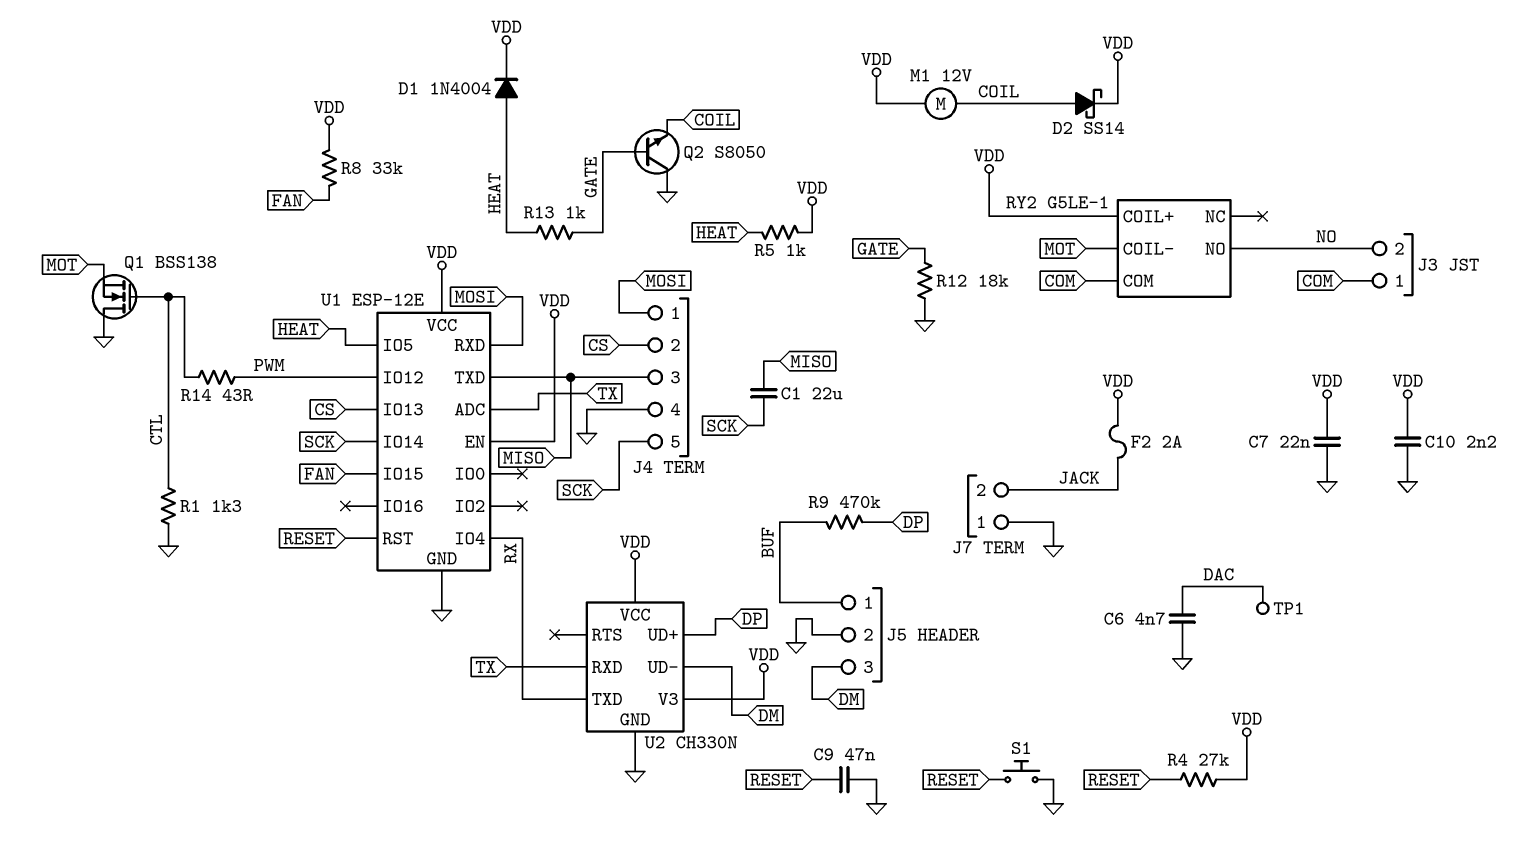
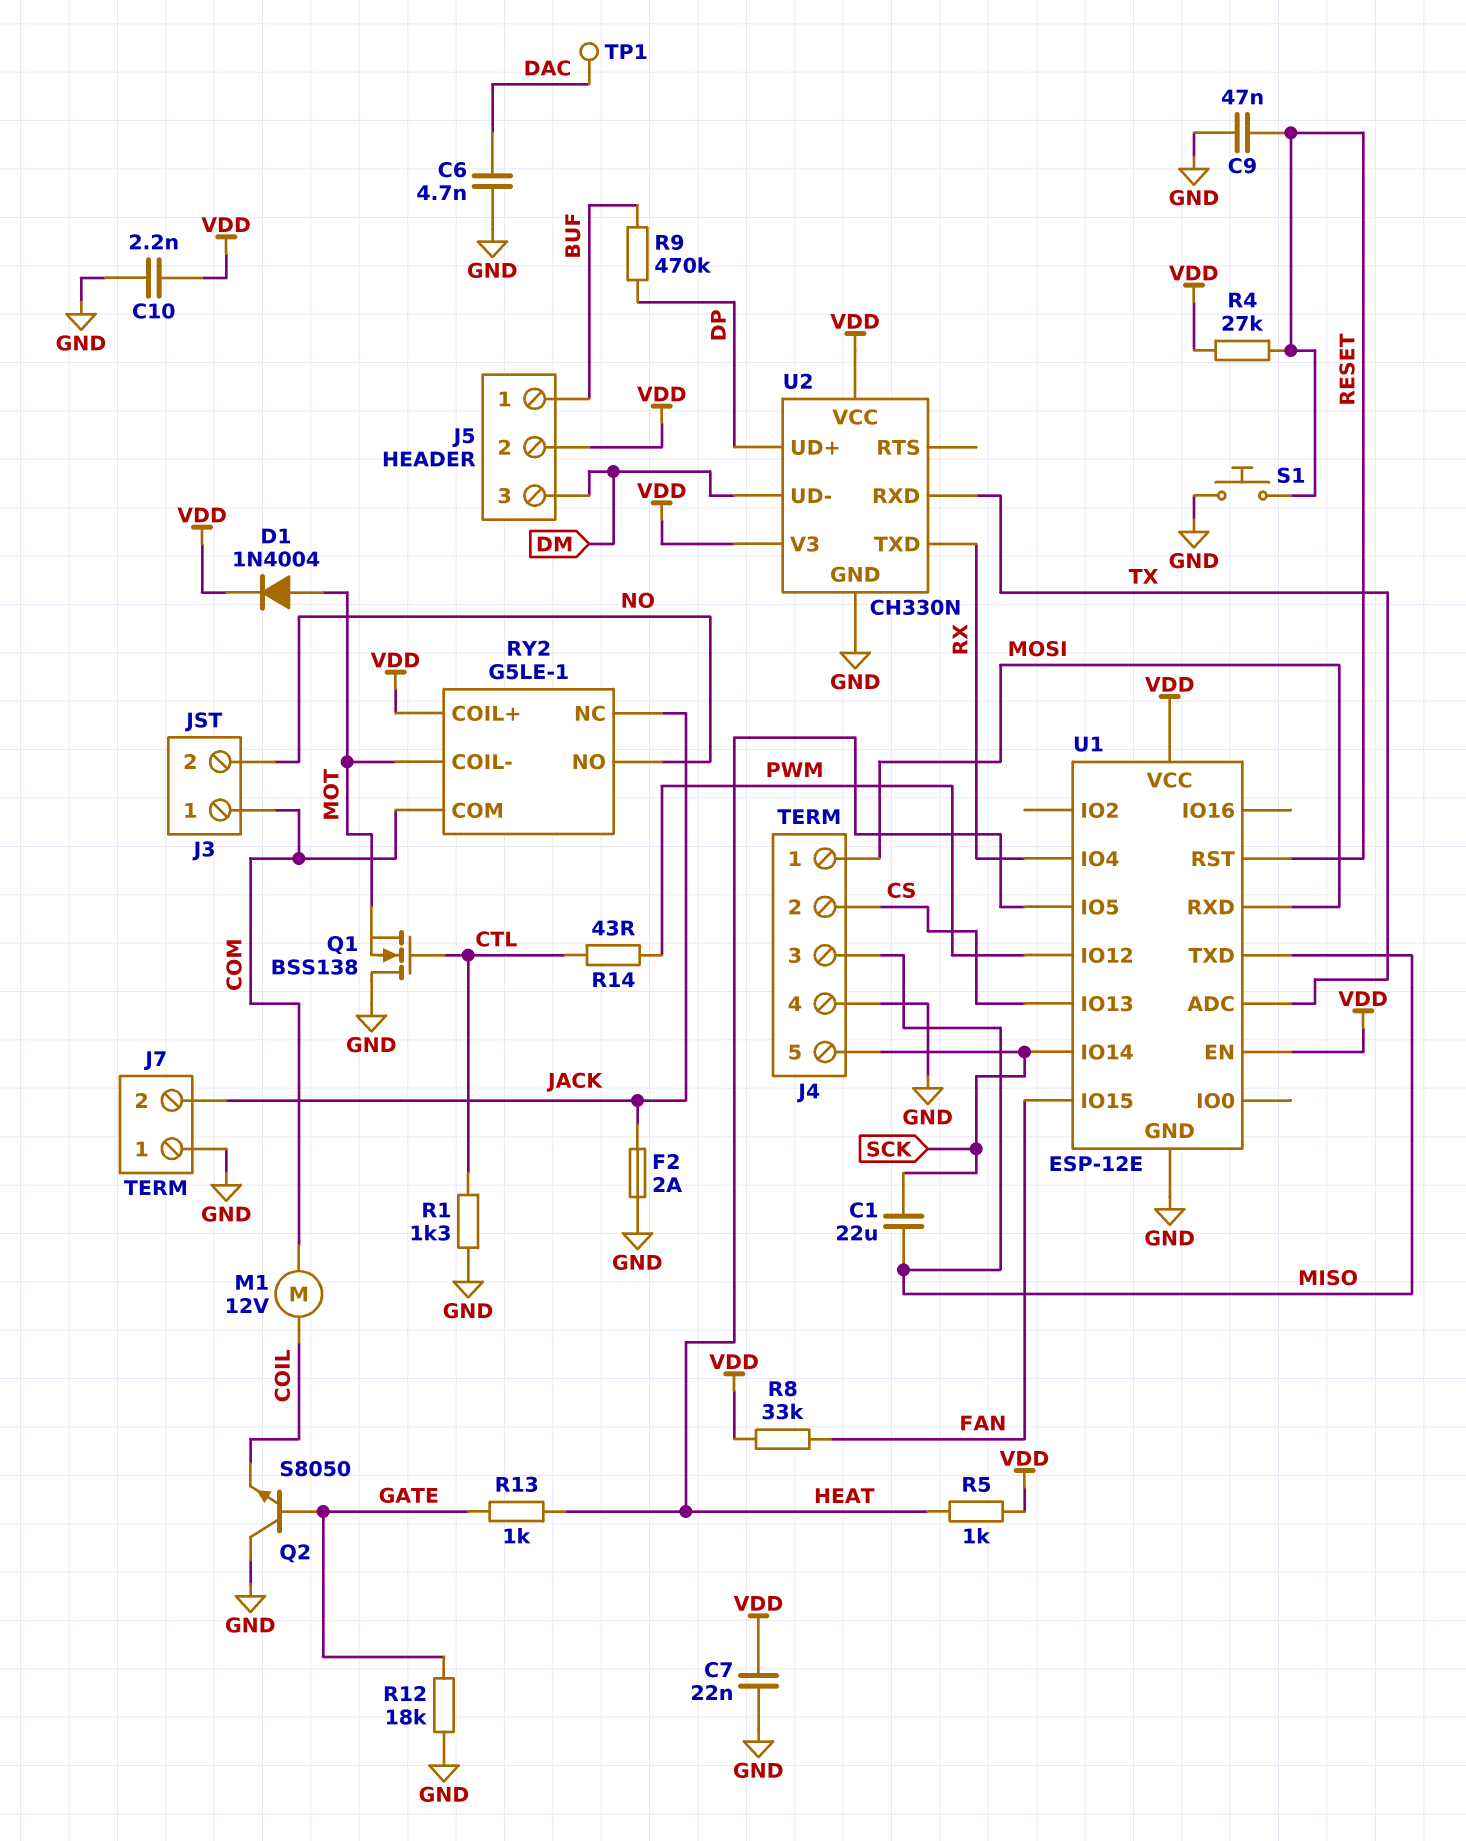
D1: diode 1N4004 (A HEAT, K VDD) -> diode 1N4004 (A MOT, K VDD)
D2: schottky SS14 (A COIL, K VDD) -> none
F2: 2A (JACK, VDD) -> 2A (GND, JACK)
J5 pin 2: GND -> VDD
M1: motor 12V (COIL, VDD) -> motor 12V (COIL, COM)
RY2 pin NC: none -> JACK

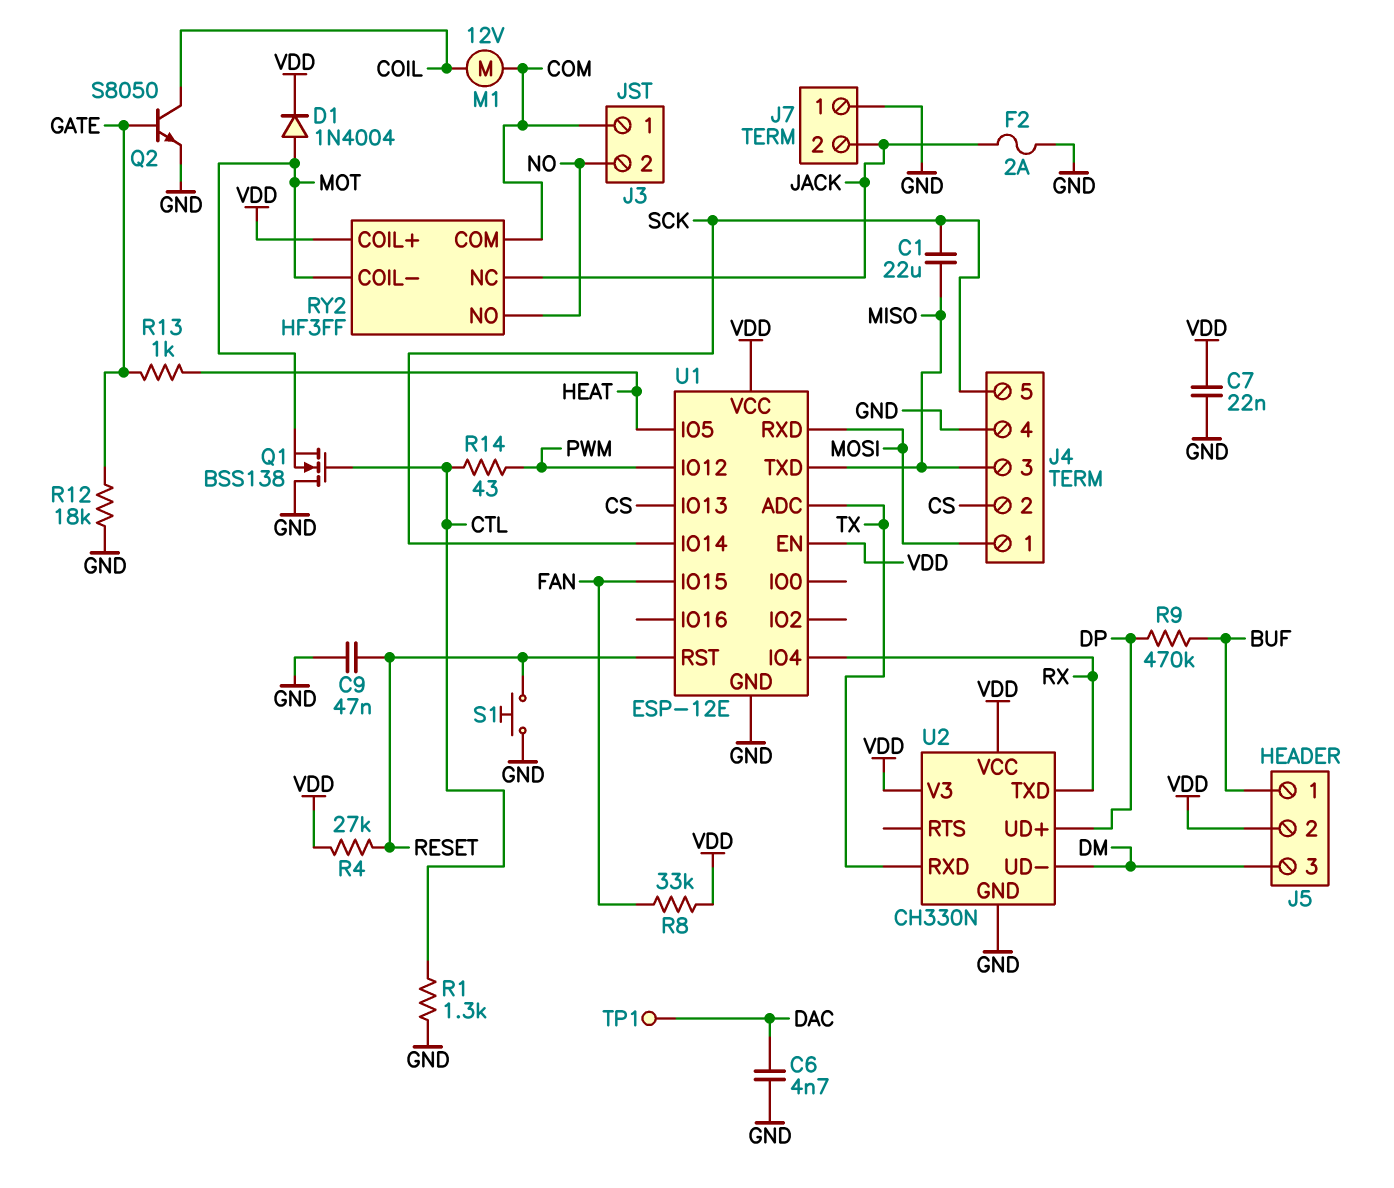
C10: 2.2nF (GND, VDD) -> none
Q2: NPN S8050 (B GATE, C GND, E COIL) -> NPN S8050 (B GATE, C COIL, E GND)
R5: 1k (HEAT, VDD) -> none
RY2: G5LE-1 -> HF3FF

